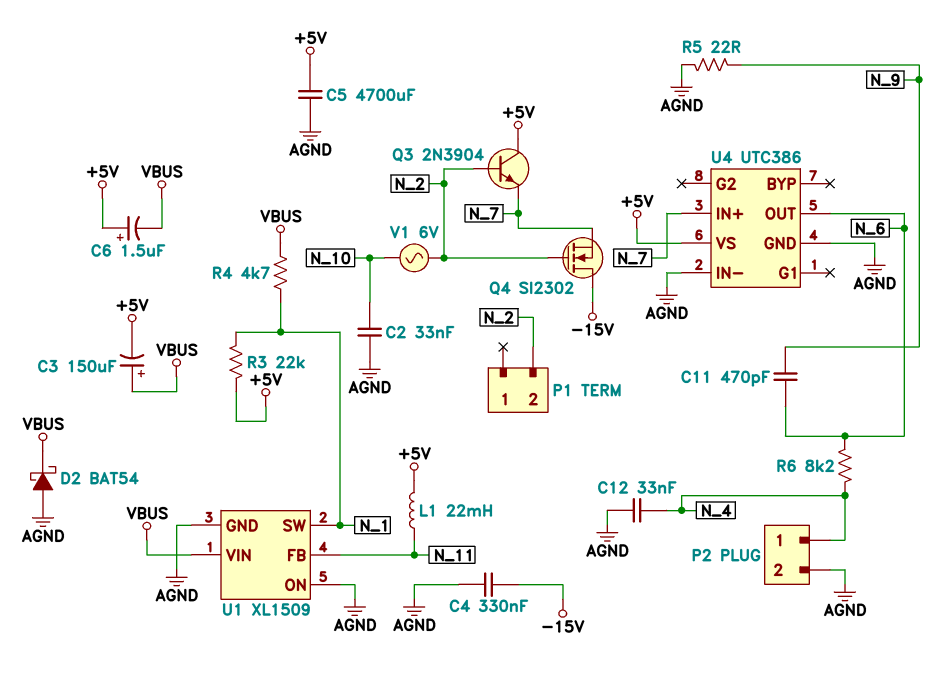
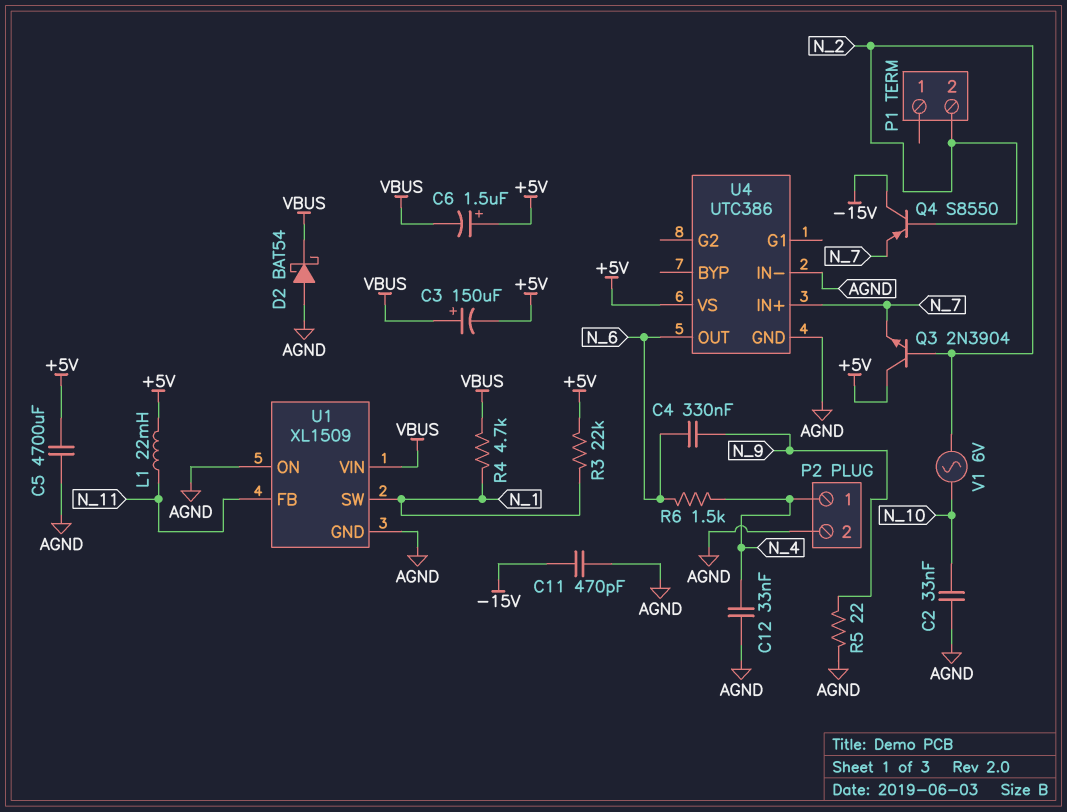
C4: 330nF (-15V, AGND) -> 330nF (N_6, N_9)
C11: 470pF (N_6, N_9) -> 470pF (-15V, AGND)
Q4: NMOS SI2302 (G N_2, D -15V, S N_7) -> PNP S8550 (B N_2, C -15V, E N_7)
R6: 8.2k (N_4, N_6) -> 1.5k (N_4, N_6)

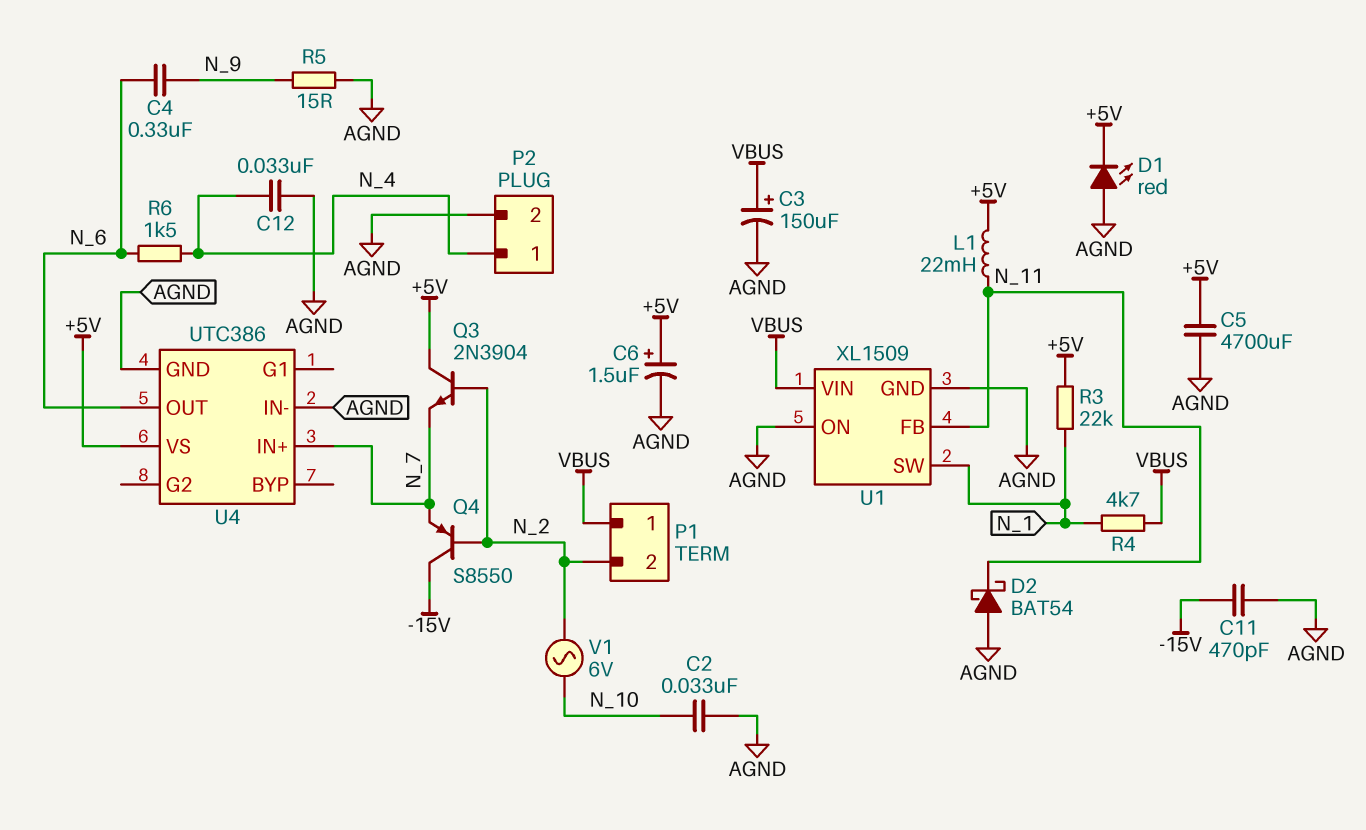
C3: 150uF (plus VBUS, minus +5V) -> 150uF (plus VBUS, minus AGND)
C6: 1.5uF (plus +5V, minus VBUS) -> 1.5uF (plus +5V, minus AGND)
D1: none -> LED red (A AGND, K +5V)
D2: schottky BAT54 (A AGND, K VBUS) -> schottky BAT54 (A AGND, K N_11)
P1 pin 1: none -> VBUS
R5: 22 (AGND, N_9) -> 15 (AGND, N_9)

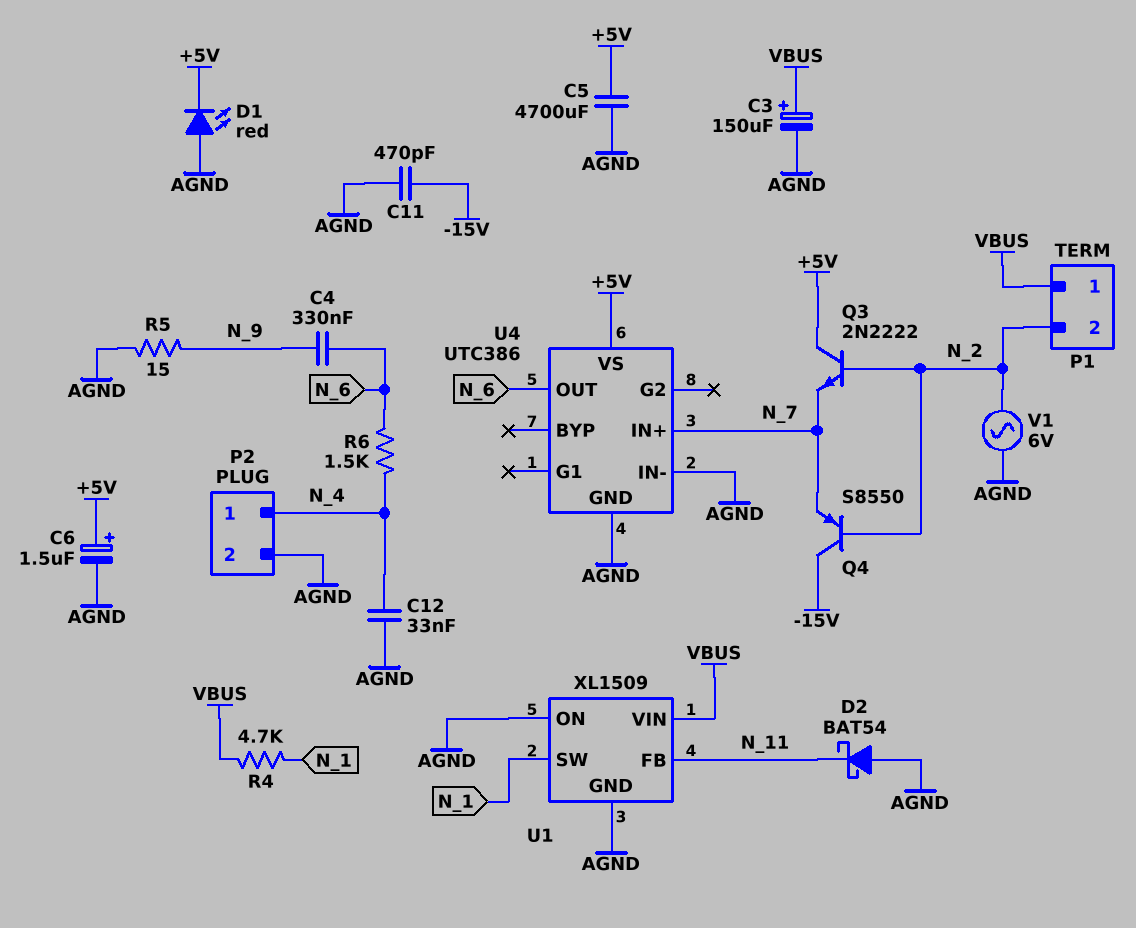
C2: 33nF (AGND, N_10) -> none
L1: 22mH (+5V, N_11) -> none
Q3: NPN 2N3904 (B N_2, C +5V, E N_7) -> NPN 2N2222 (B N_2, C +5V, E N_7)
R3: 22k (+5V, N_1) -> none
V1: AC 6V (N_2, N_10) -> AC 6V (AGND, N_2)

